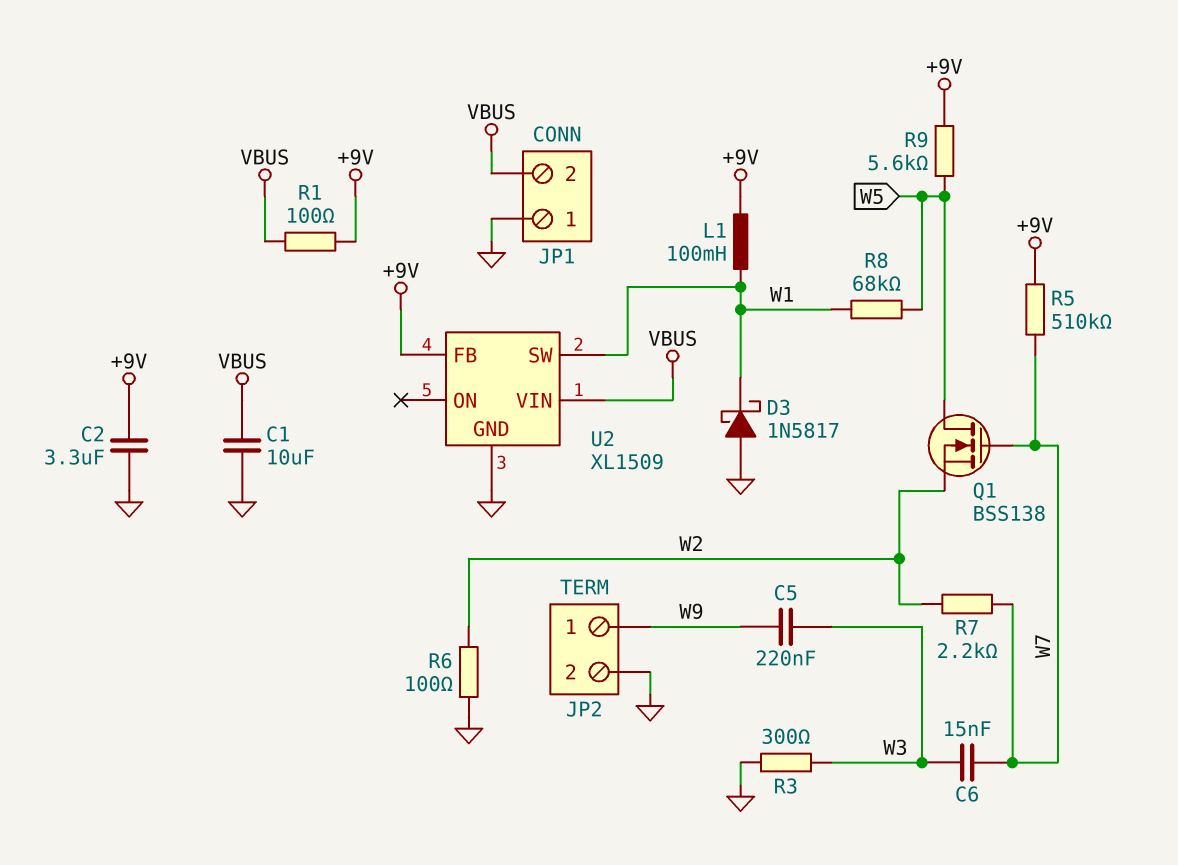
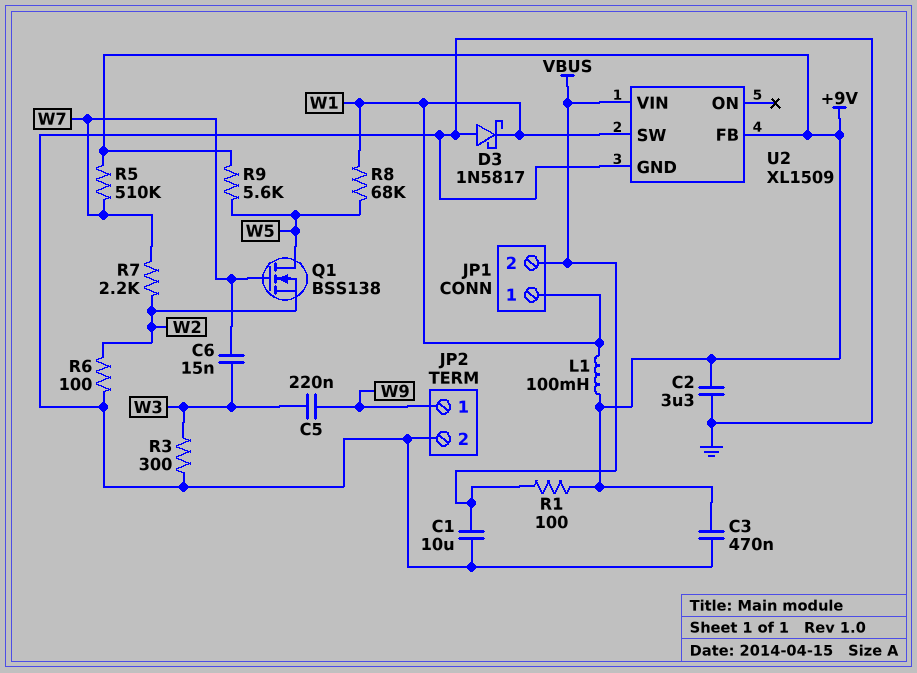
C3: none -> 470nF (+9V, GND)
JP1 pin 1: GND -> W1

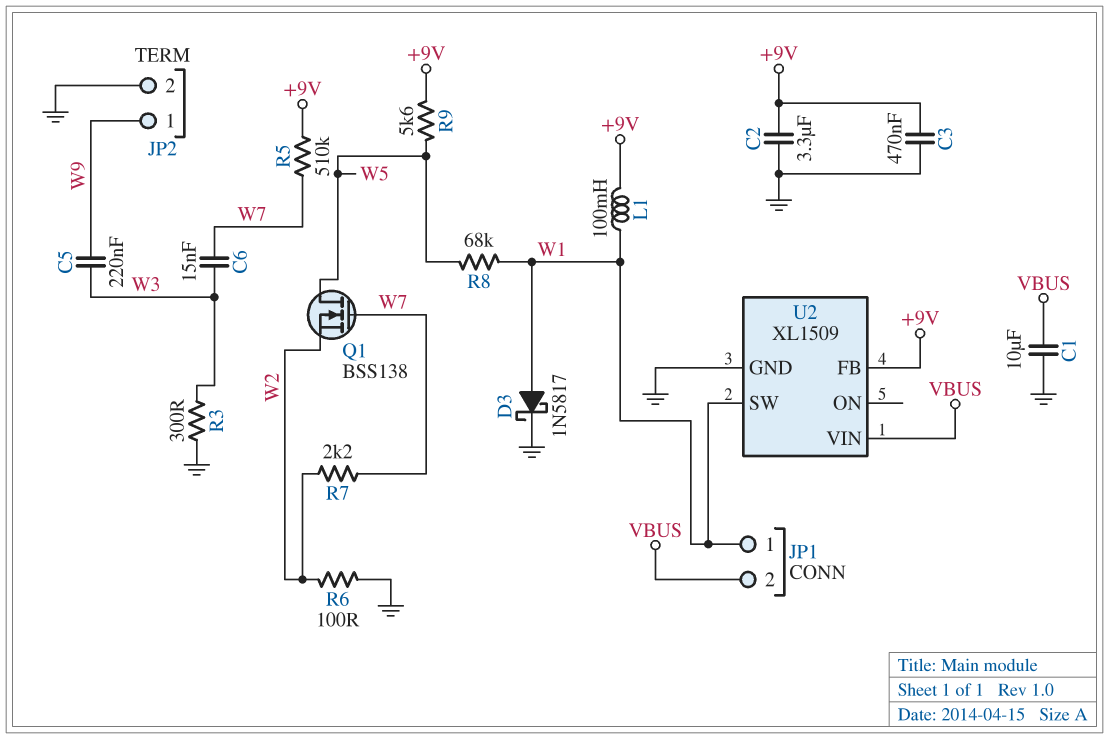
D3: schottky 1N5817 (A GND, K W1) -> schottky 1N5817 (A W1, K GND)
R1: 100 (+9V, VBUS) -> none

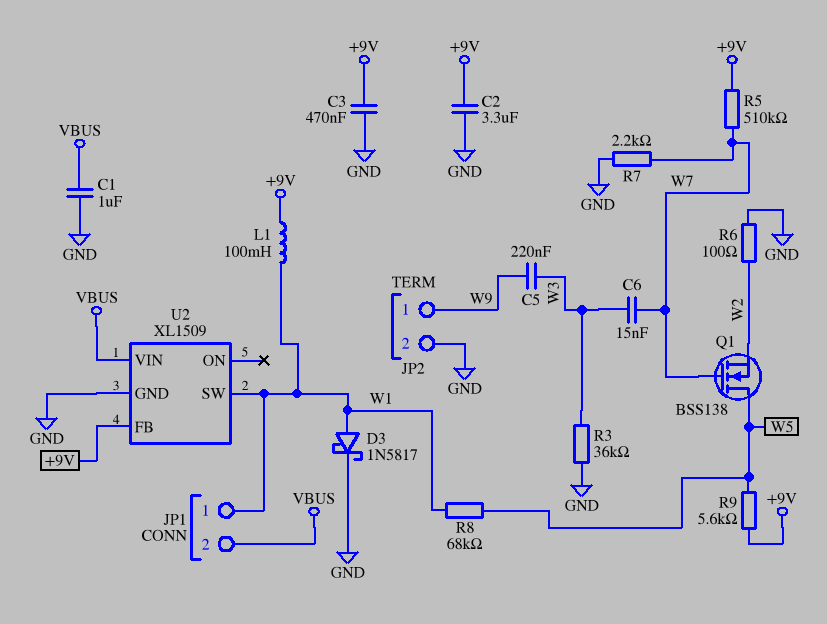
C1: 10uF (GND, VBUS) -> 1uF (GND, VBUS)
R3: 300 (GND, W3) -> 36k (GND, W3)
R7: 2.2k (W2, W7) -> 2.2k (GND, W7)

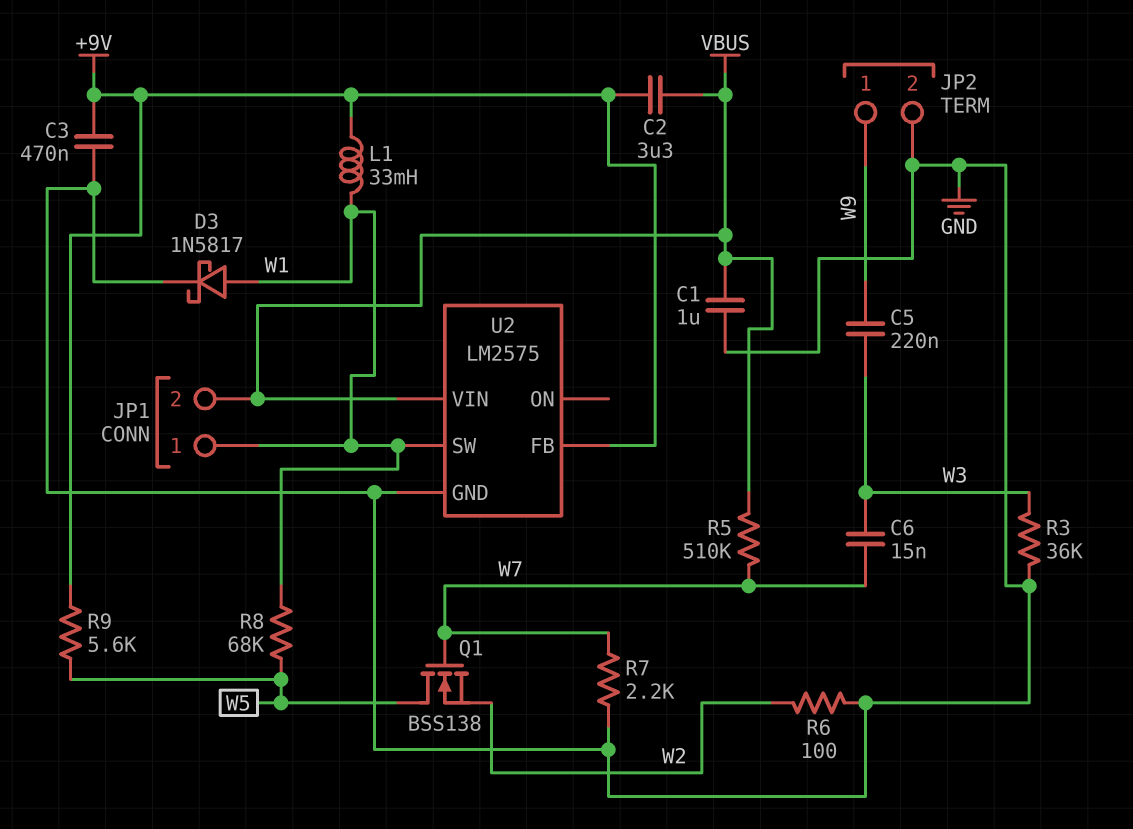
C2: 3.3uF (+9V, GND) -> 3.3uF (+9V, VBUS)
L1: 100mH (+9V, W1) -> 33mH (+9V, W1)
R5: 510k (+9V, W7) -> 510k (VBUS, W7)
U2: XL1509 -> LM2575

